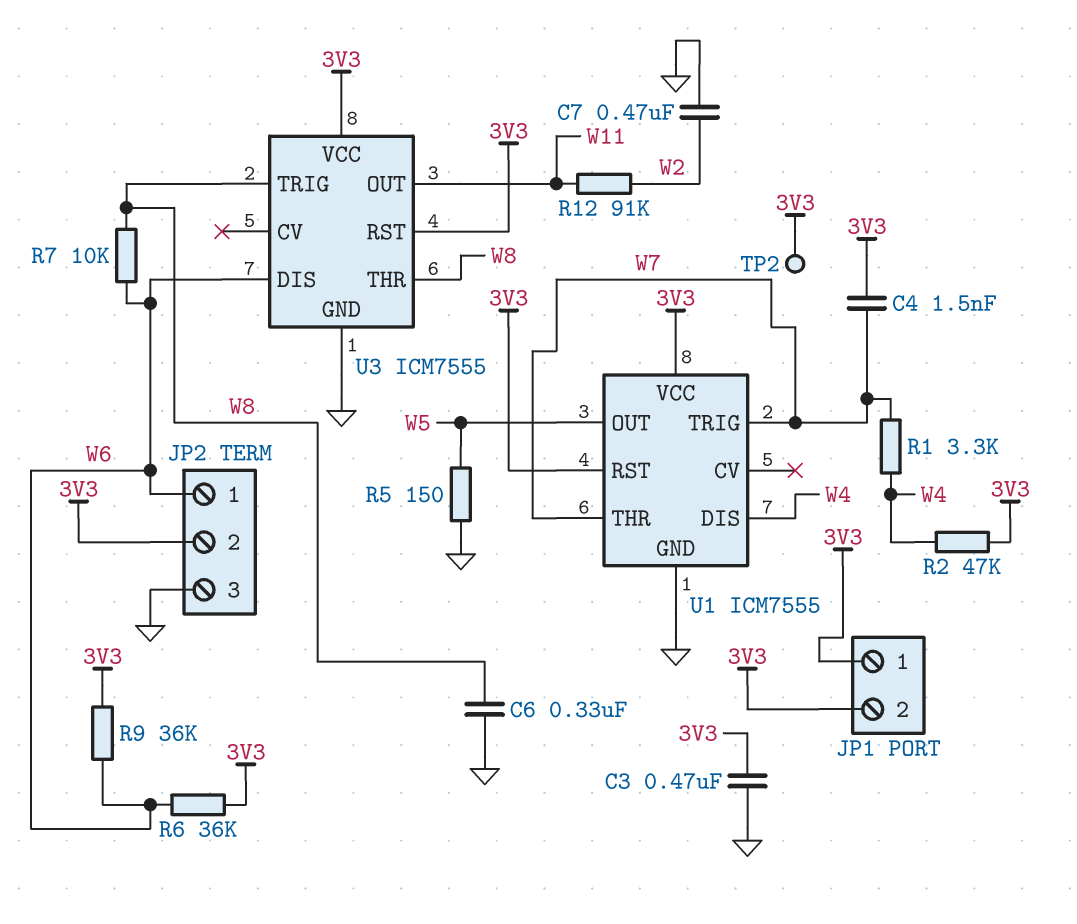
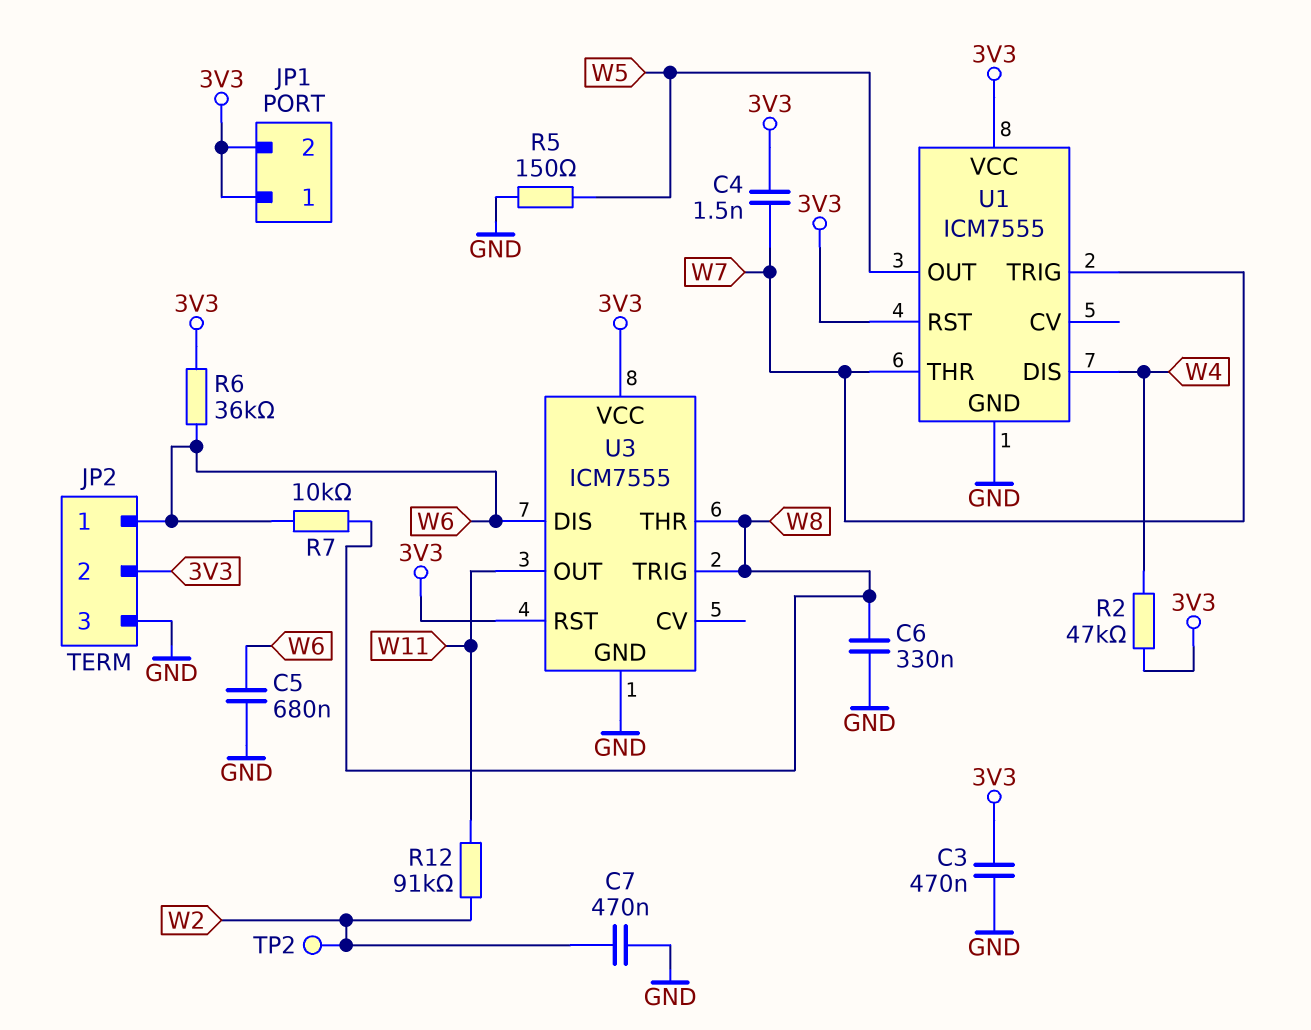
C5: none -> 680nF (GND, W6)
R1: 3.3k (W4, W7) -> none
R9: 36k (3V3, W6) -> none
TP2: test point (3V3) -> test point (W2)

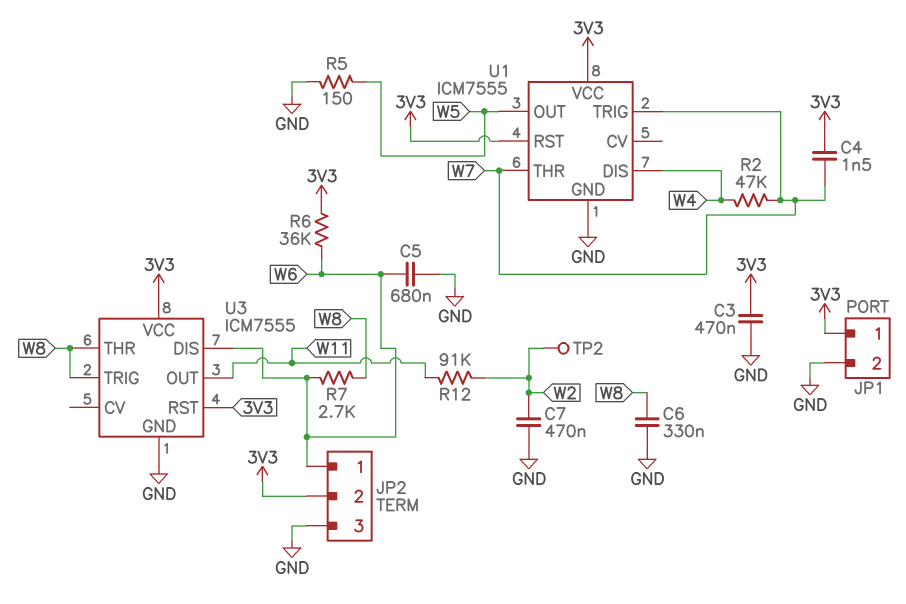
JP1 pin 2: 3V3 -> GND
R2: 47k (3V3, W4) -> 47k (W4, W7)
R7: 10k (W6, W8) -> 2.7k (W6, W8)

